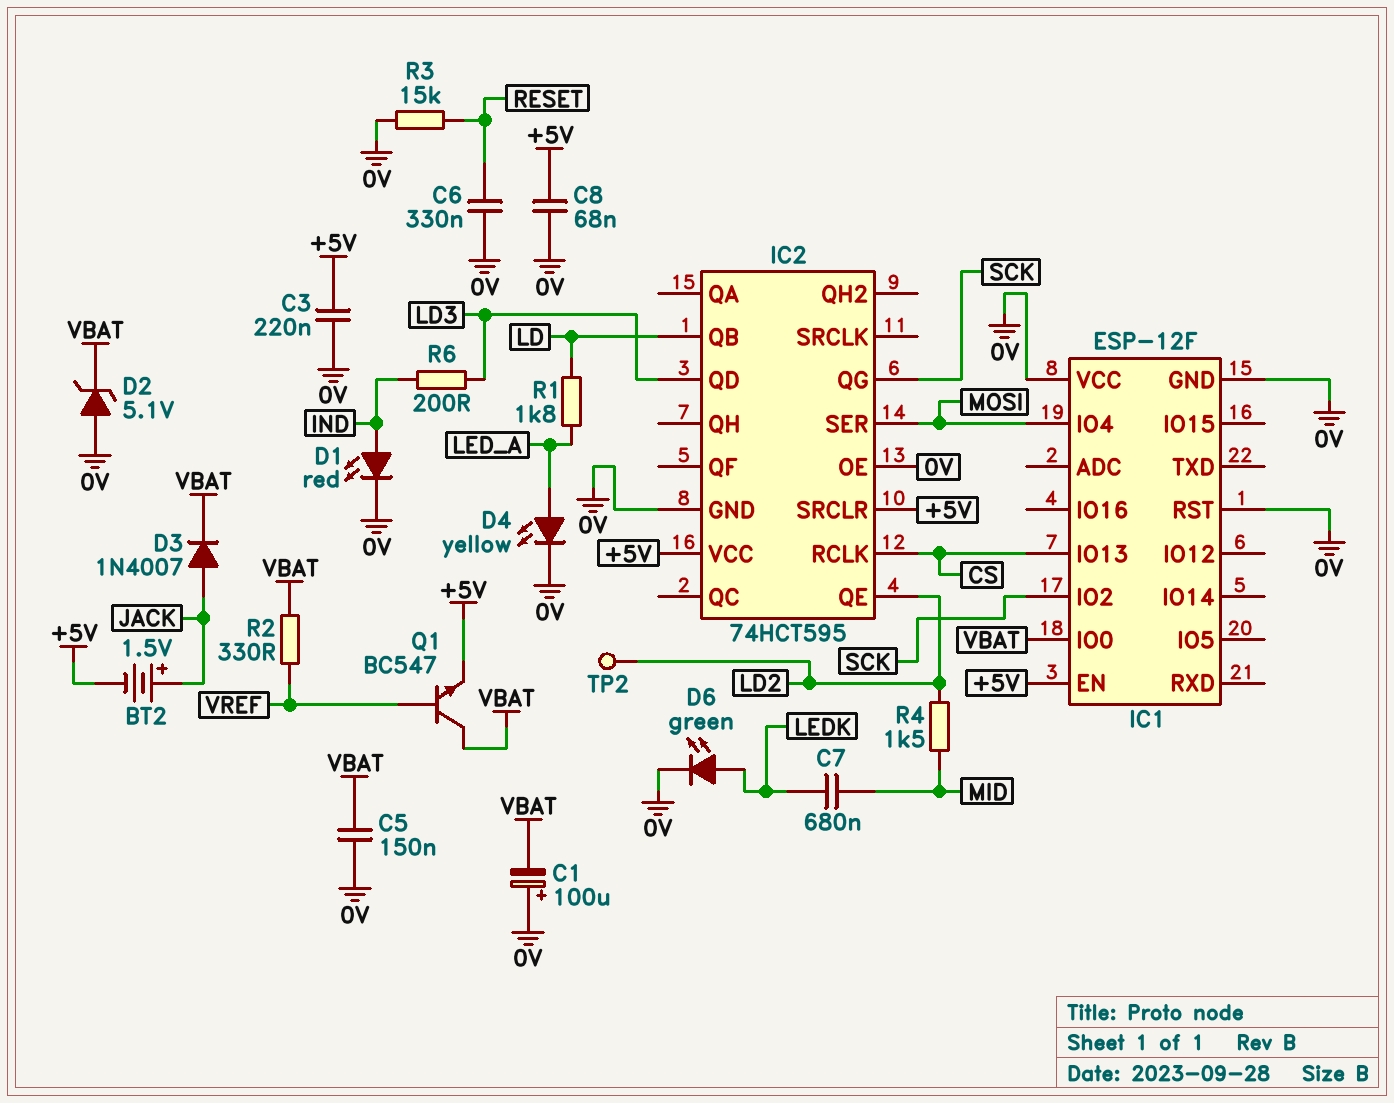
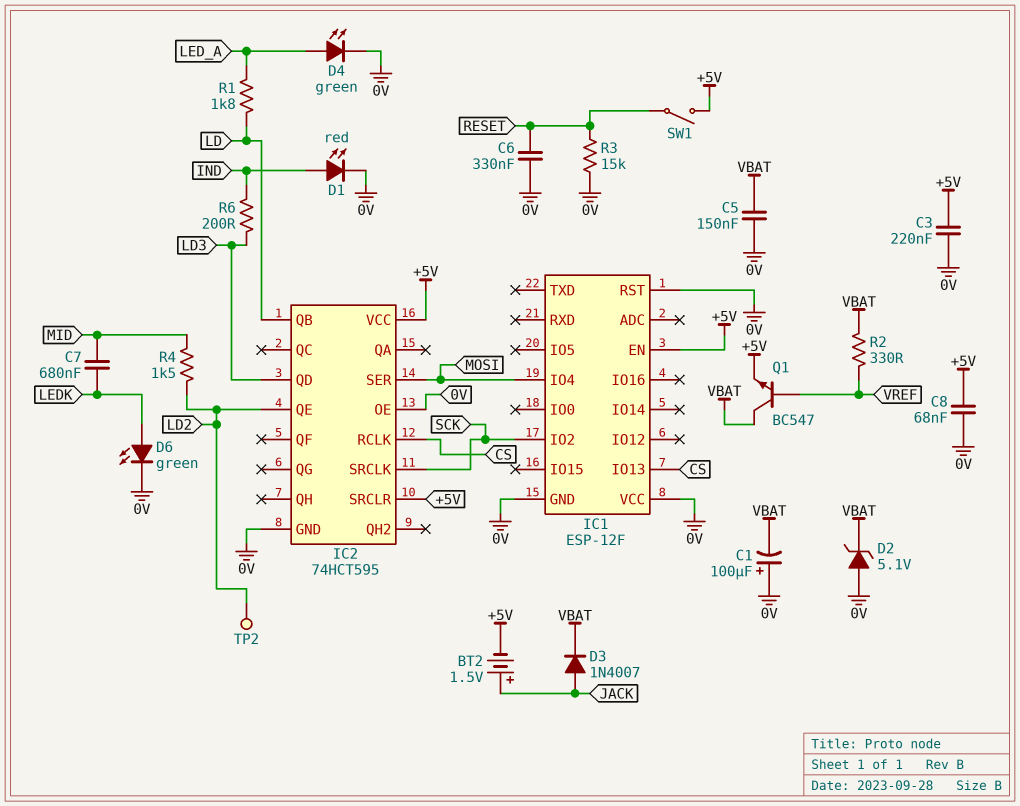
D4: LED yellow (A LED_A, K 0V) -> LED green (A LED_A, K 0V)
IC1 pin IO0: VBAT -> none
IC2 pin QG: SCK -> none
IC2 pin SRCLK: none -> SCK
SW1: none -> switch (+5V, RESET)

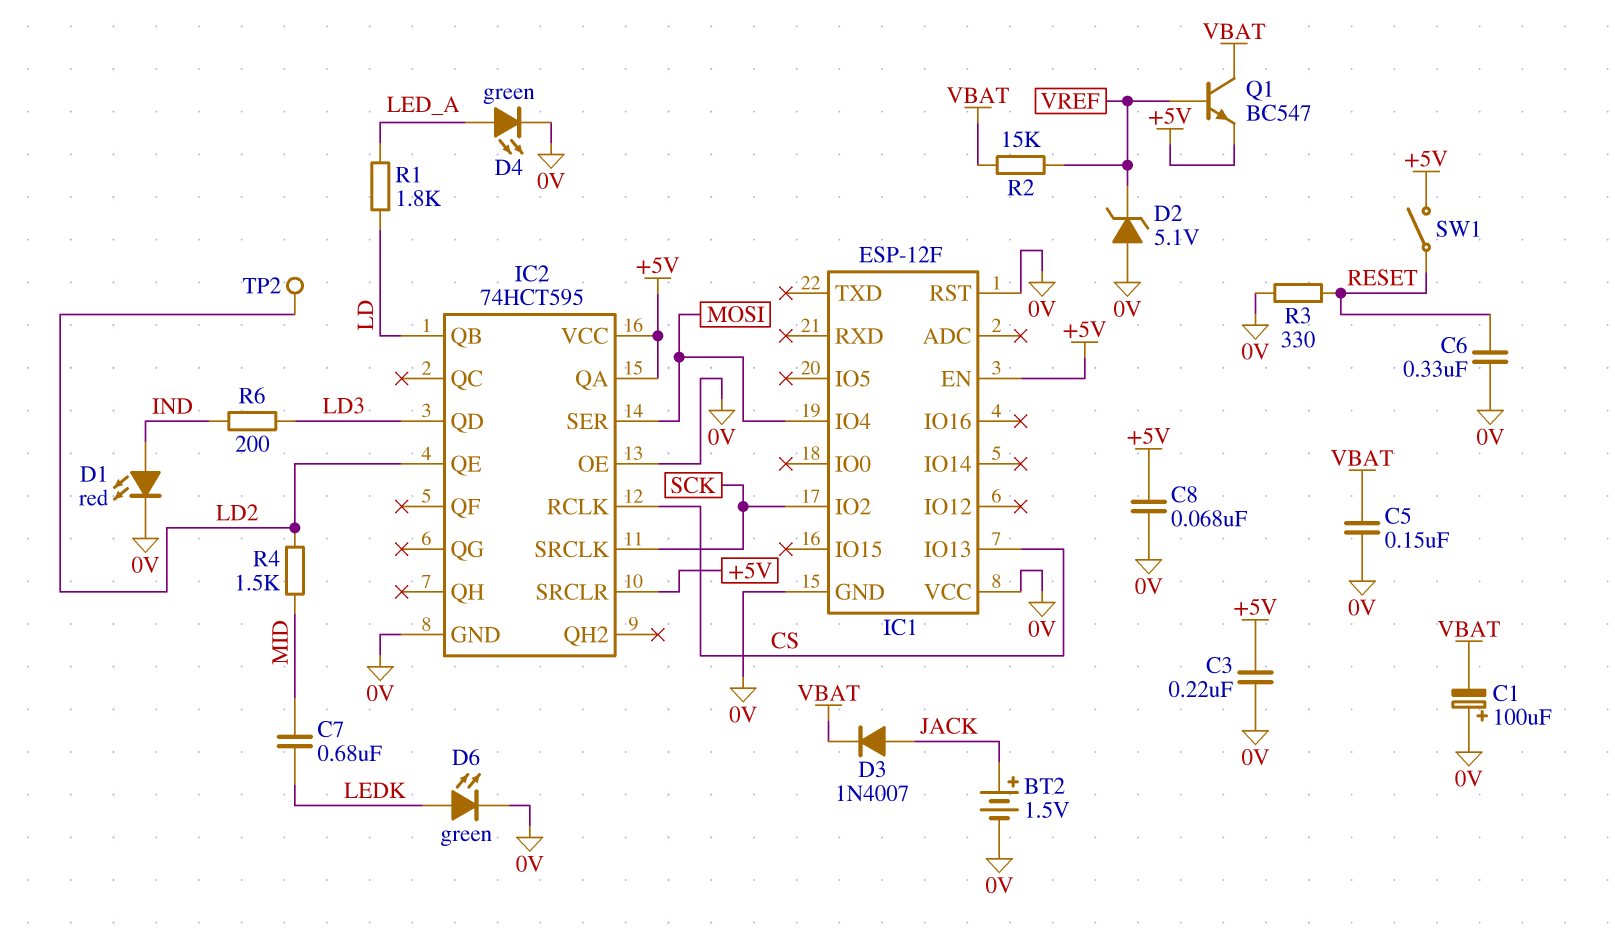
BT2: 1.5V (plus JACK, minus +5V) -> 1.5V (plus JACK, minus 0V)
D2: zener 5.1V (A 0V, K VBAT) -> zener 5.1V (A 0V, K VREF)
IC2 pin QA: none -> +5V
R2: 330 (VBAT, VREF) -> 15k (VBAT, VREF)
R3: 15k (0V, RESET) -> 330 (0V, RESET)

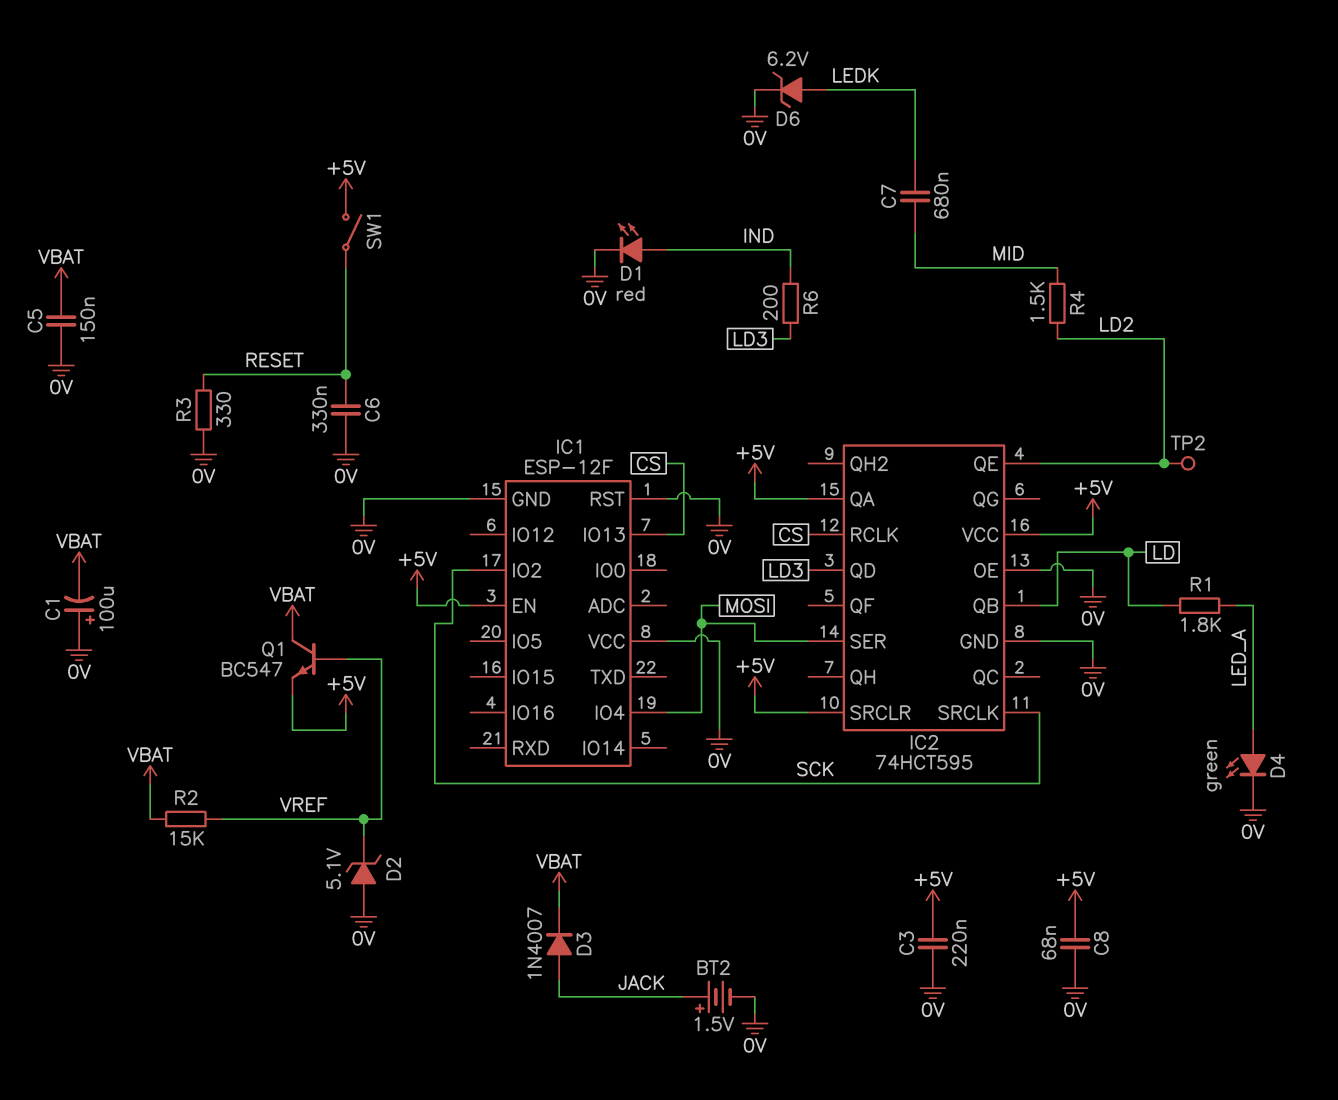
D6: LED green (A LEDK, K 0V) -> zener 6.2V (A LEDK, K 0V)

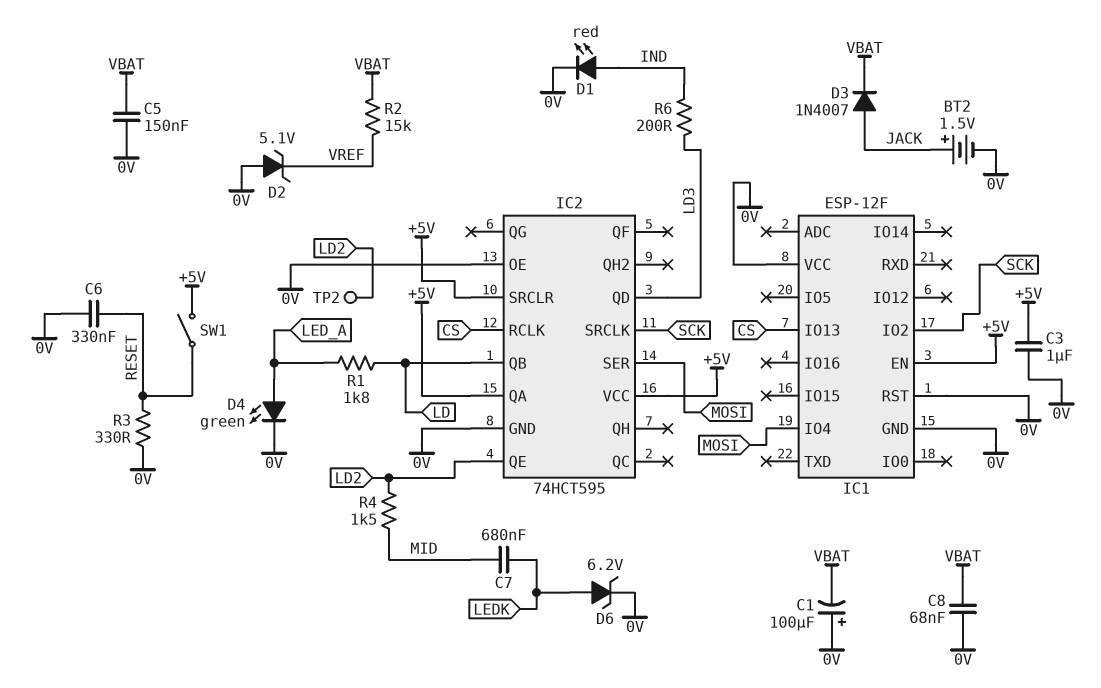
C3: 220nF (+5V, 0V) -> 1uF (+5V, 0V)
C8: 68nF (+5V, 0V) -> 68nF (0V, VBAT)
Q1: NPN BC547 (B VREF, C VBAT, E +5V) -> none

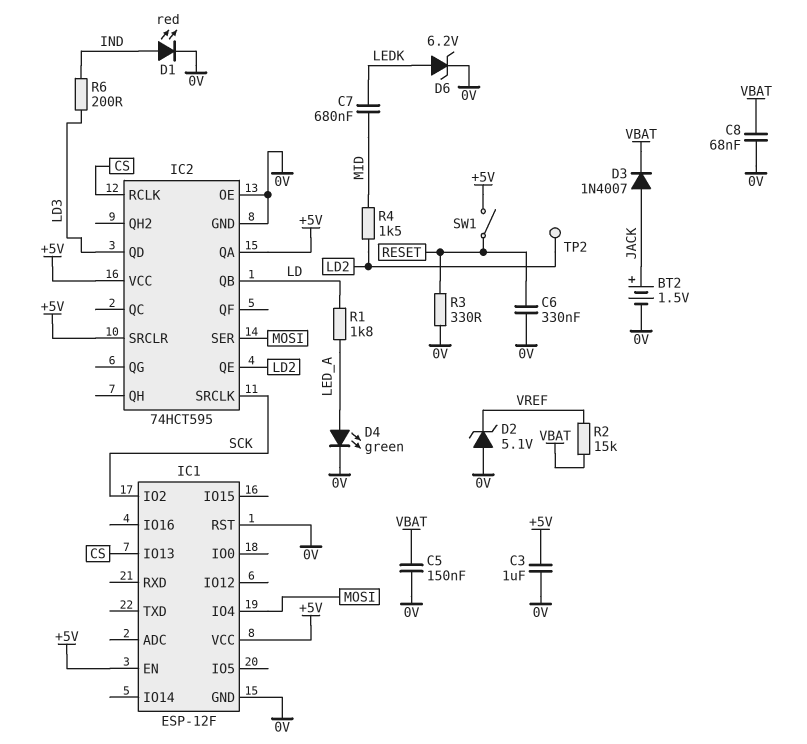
C1: 100uF (plus 0V, minus VBAT) -> none
IC1 pin VCC: 0V -> +5V

